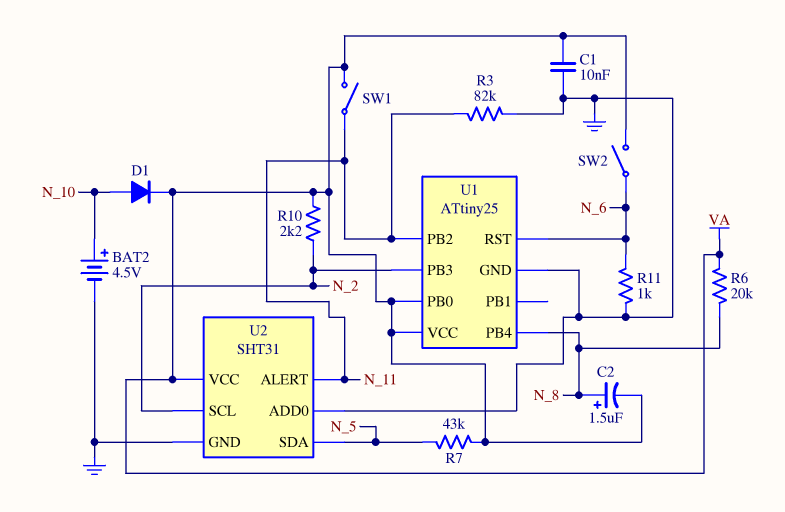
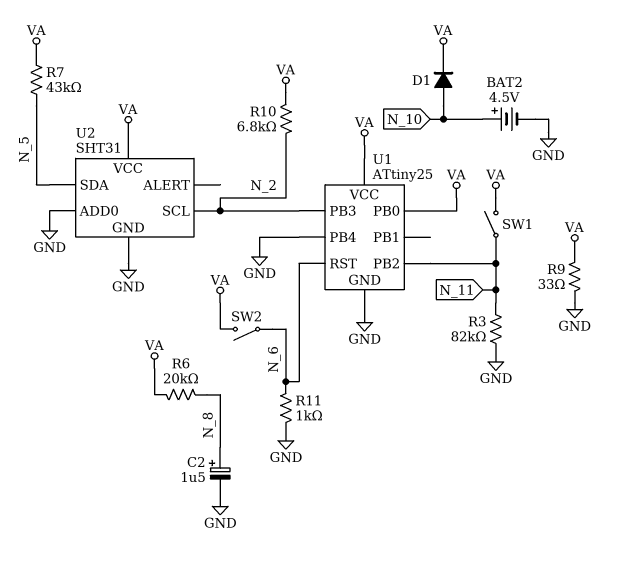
C1: 10nF (GND, VA) -> none
C2: 1.5uF (plus N_8, minus VA) -> 1.5uF (plus N_8, minus GND)
R9: none -> 33 (GND, VA)
R10: 2.2k (N_2, VA) -> 6.8k (N_2, VA)
U1 pin PB4: N_8 -> GND
U2 pin ALERT: N_11 -> none

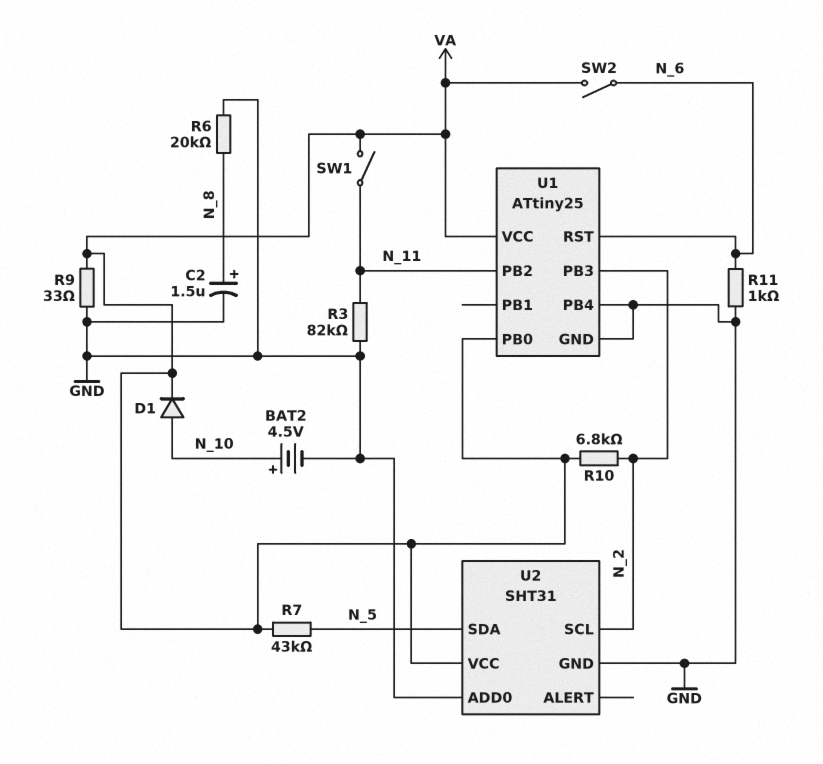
R6: 20k (N_8, VA) -> 20k (GND, N_8)

